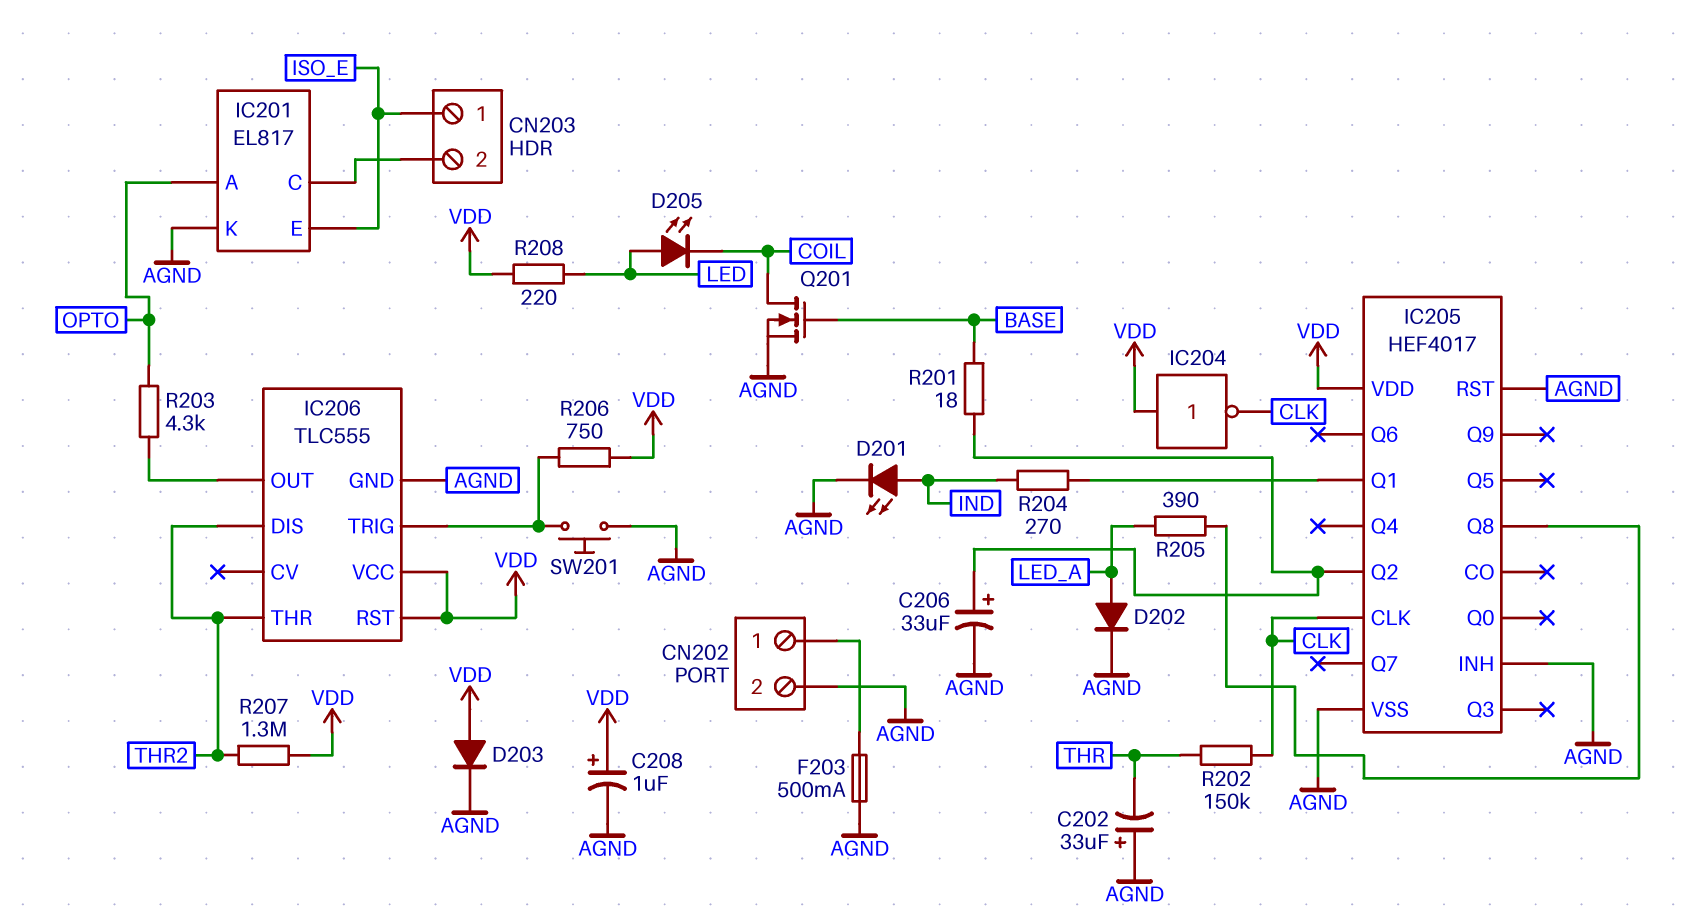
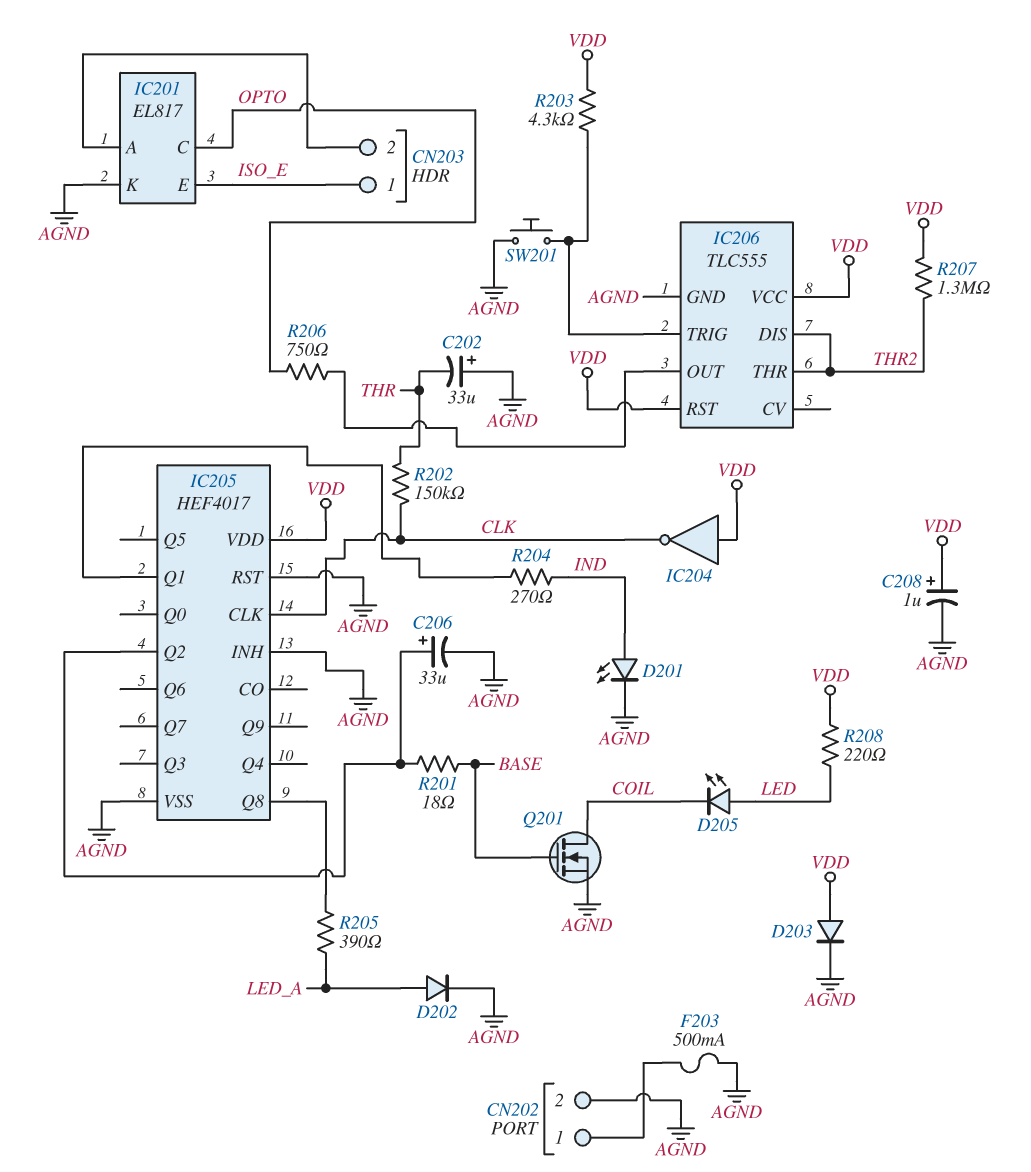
IC201 pin A: OPTO -> CN203/2
IC201 pin C: CN203/2 -> OPTO
R203: 4.3k (IC206/OUT, OPTO) -> 4.3k (IC206/TRIG, VDD)
R206: 750 (IC206/TRIG, VDD) -> 750 (IC206/OUT, OPTO)

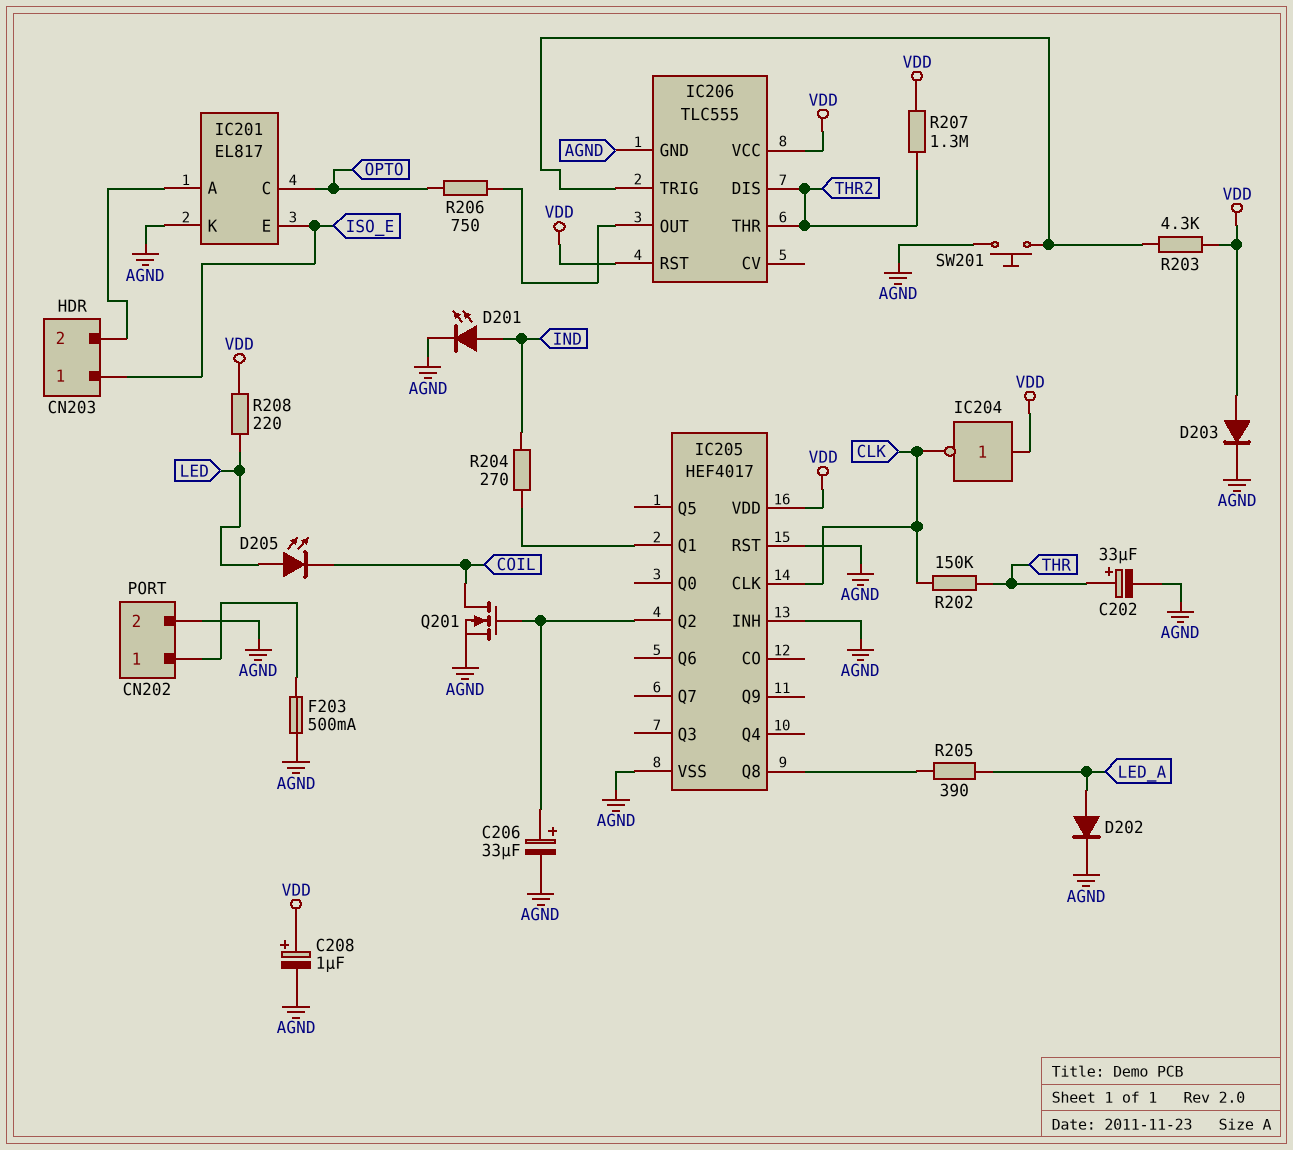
C202: 33uF (plus AGND, minus THR) -> 33uF (plus THR, minus AGND)
Q201: NMOS (G BASE, D COIL, S AGND) -> NMOS (G IC205/Q2, D COIL, S AGND)
R201: 18 (BASE, IC205/Q2) -> none

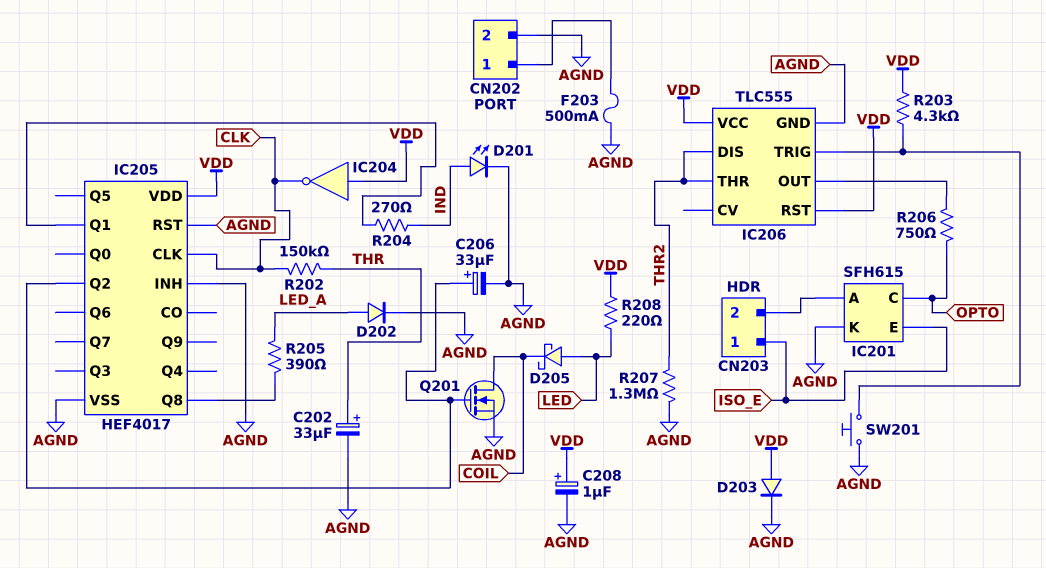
D205: LED (A LED, K COIL) -> schottky (A LED, K COIL)
IC201: EL817 -> SFH615
R207: 1.3M (THR2, VDD) -> 1.3M (AGND, THR2)

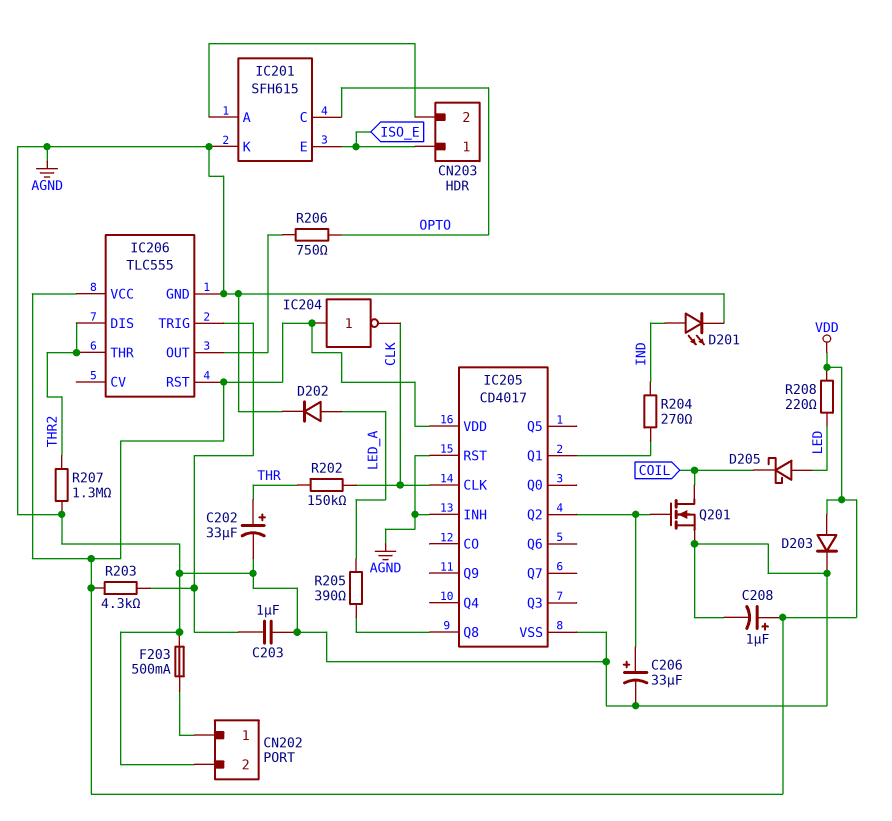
C203: none -> 1uF (AGND, IC206/TRIG)
IC205: HEF4017 -> CD4017
SW201: button (AGND, IC206/TRIG) -> none

